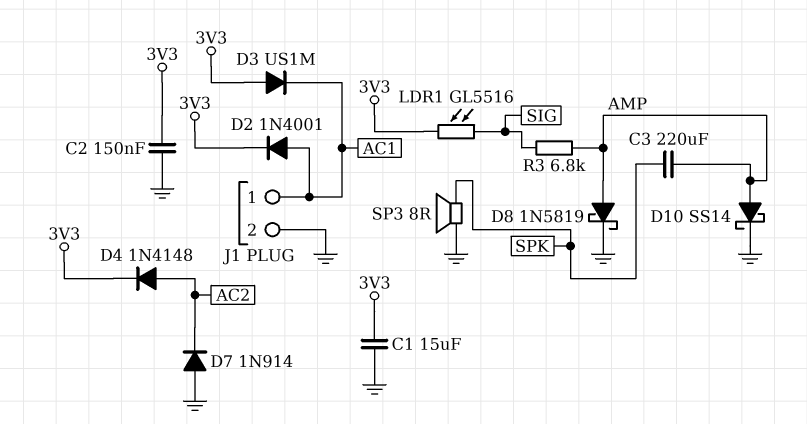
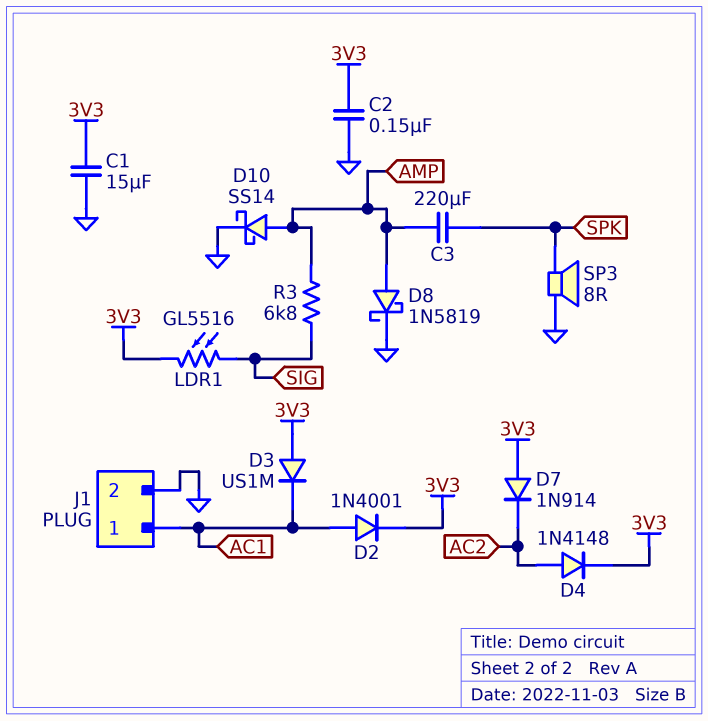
D7: diode 1N914 (A GND, K AC2) -> diode 1N914 (A 3V3, K AC2)

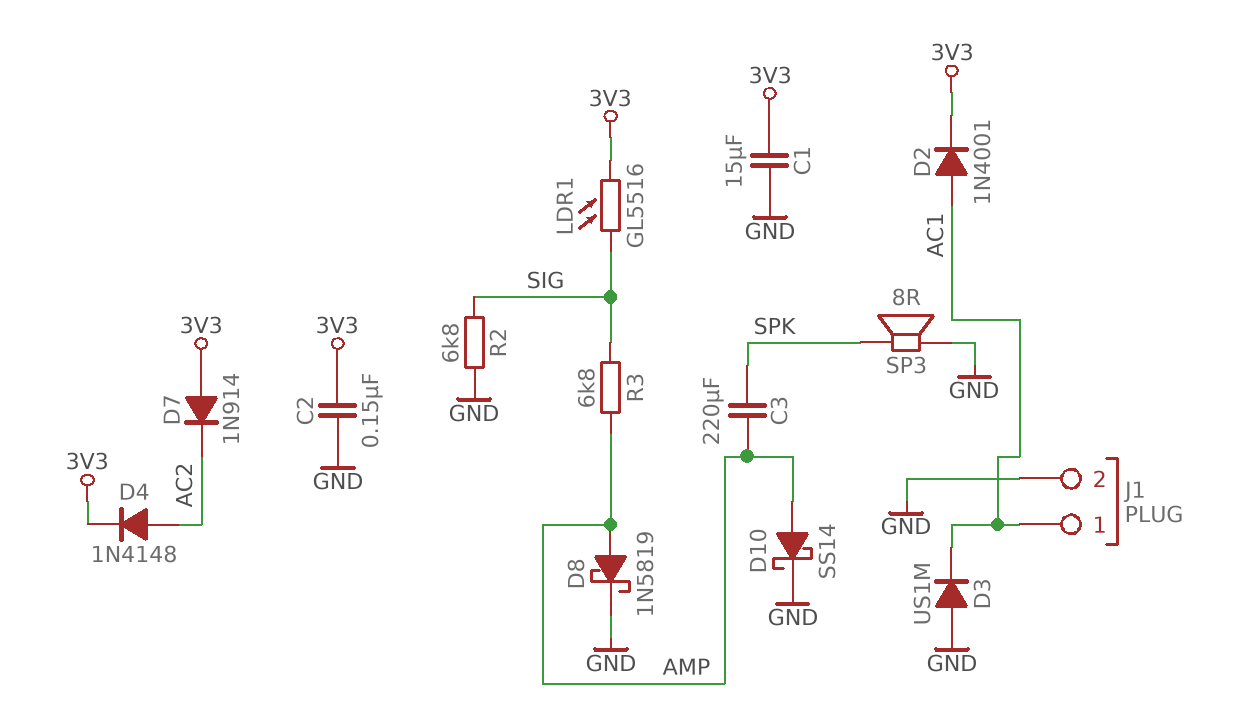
D3: diode US1M (A 3V3, K AC1) -> diode US1M (A GND, K AC1)
R2: none -> 6.8k (GND, SIG)

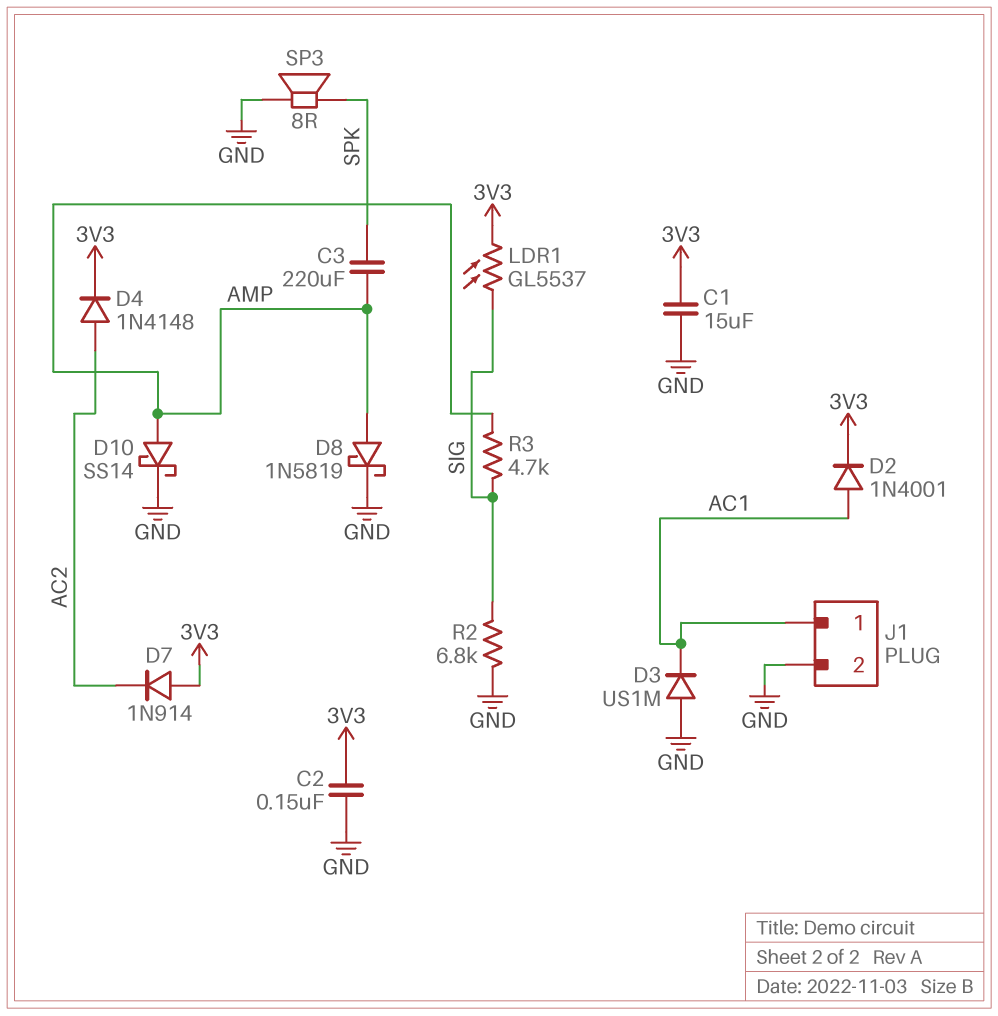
LDR1: GL5516 (3V3, SIG) -> GL5537 (3V3, SIG)
R3: 6.8k (AMP, SIG) -> 4.7k (AMP, SIG)

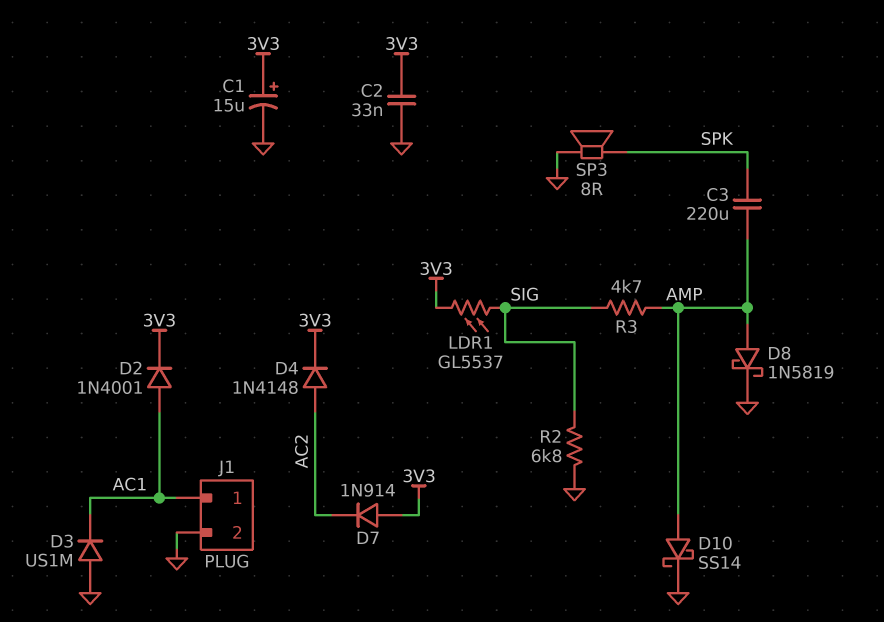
C1: 15uF (3V3, GND) -> 15uF (plus 3V3, minus GND)
C2: 150nF (3V3, GND) -> 33nF (3V3, GND)

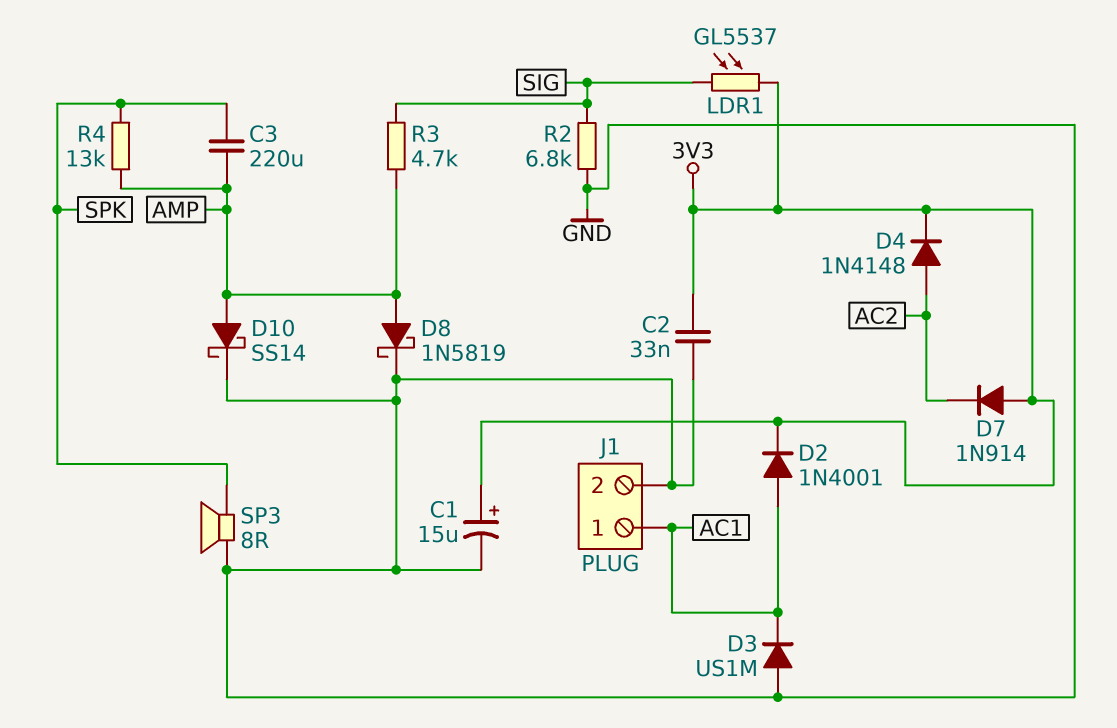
R4: none -> 13k (AMP, SPK)

